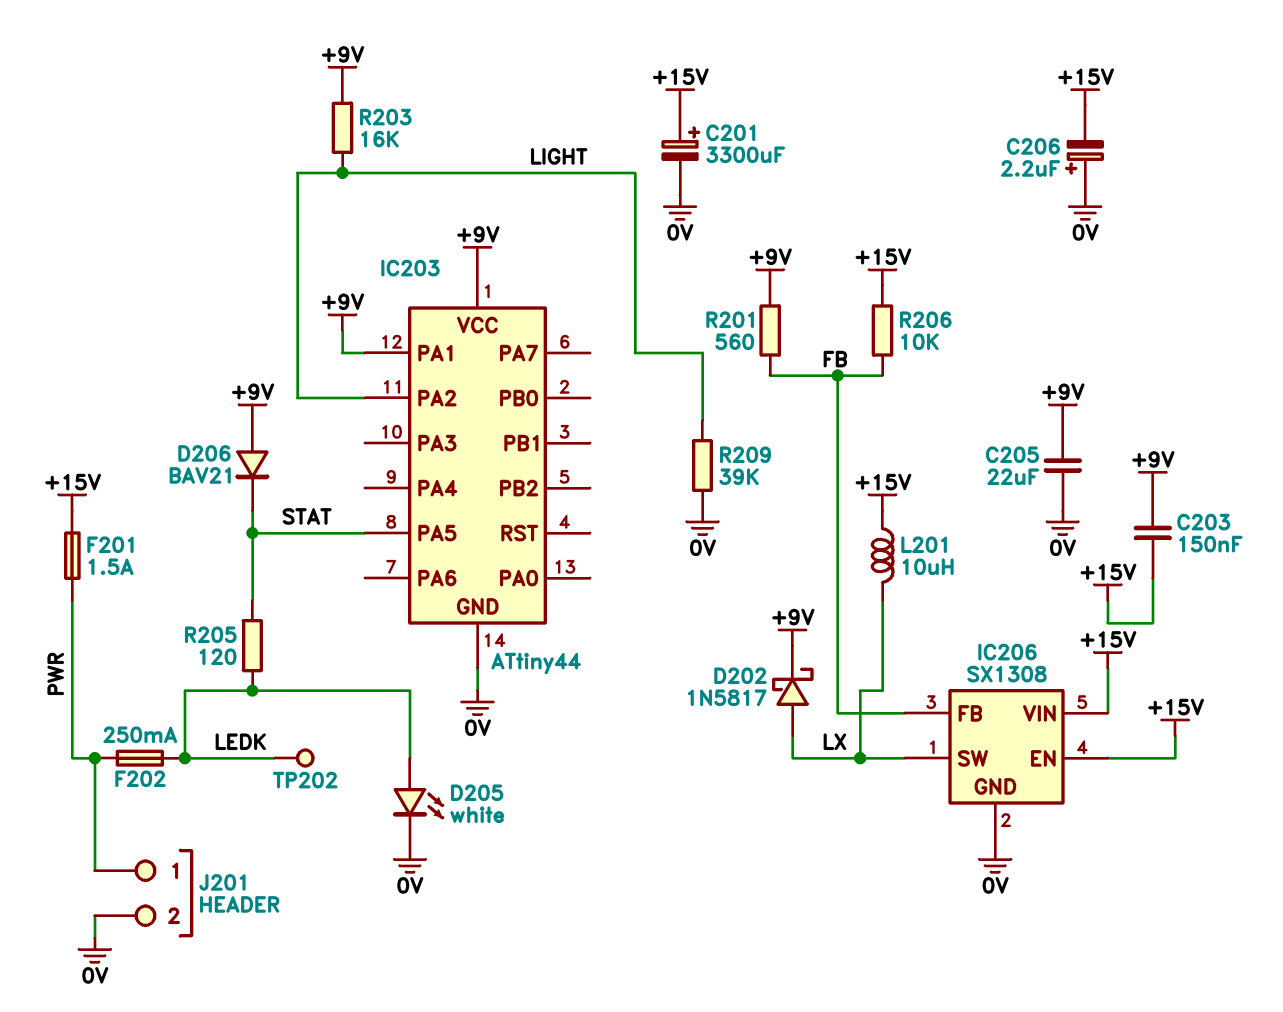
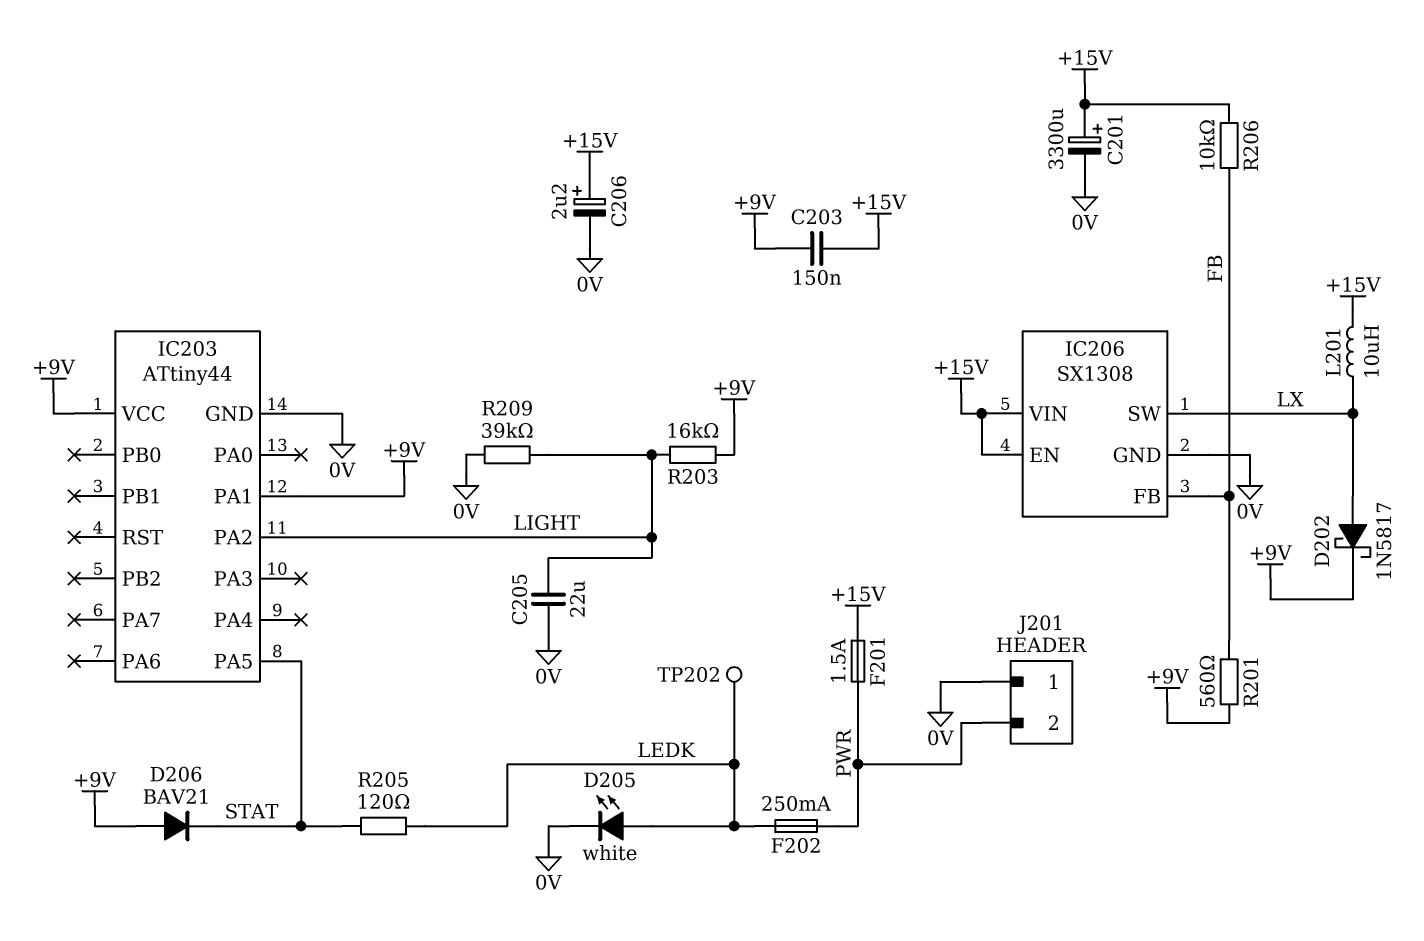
C205: 22uF (+9V, 0V) -> 22uF (0V, LIGHT)
C206: 2.2uF (plus 0V, minus +15V) -> 2.2uF (plus +15V, minus 0V)
J201 pin 1: PWR -> 0V
J201 pin 2: 0V -> PWR

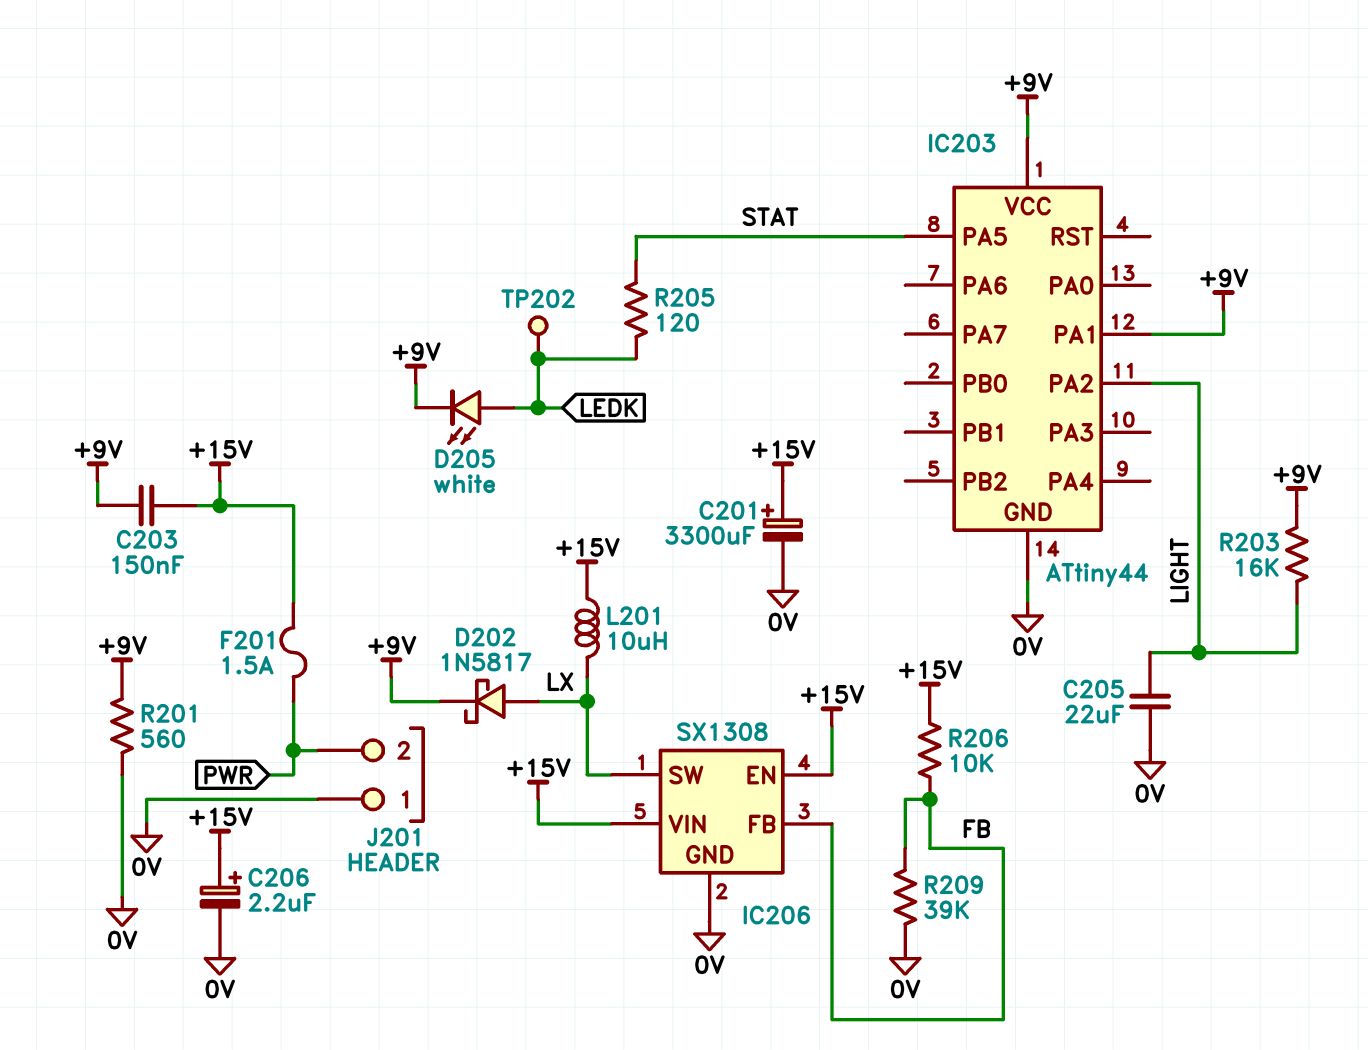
D205: LED white (A LEDK, K 0V) -> LED white (A LEDK, K +9V)
D206: diode BAV21 (A +9V, K STAT) -> none
F202: 250mA (LEDK, PWR) -> none
R201: 560 (+9V, FB) -> 560 (+9V, 0V)
R209: 39k (0V, LIGHT) -> 39k (0V, FB)

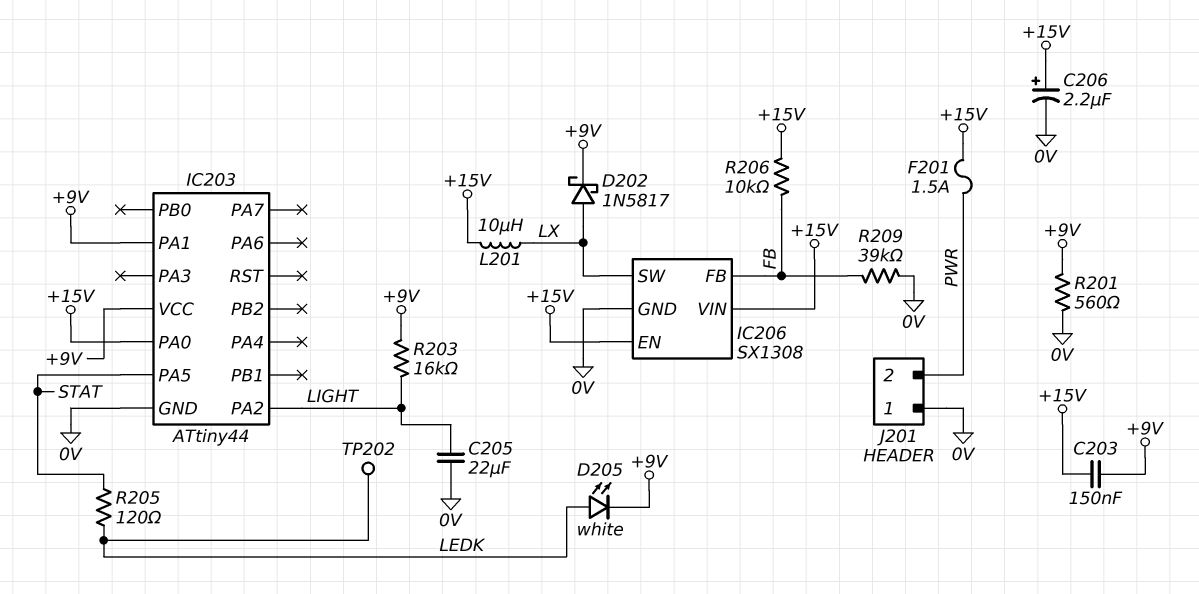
C201: 3300uF (plus +15V, minus 0V) -> none
IC203 pin PA0: none -> +15V

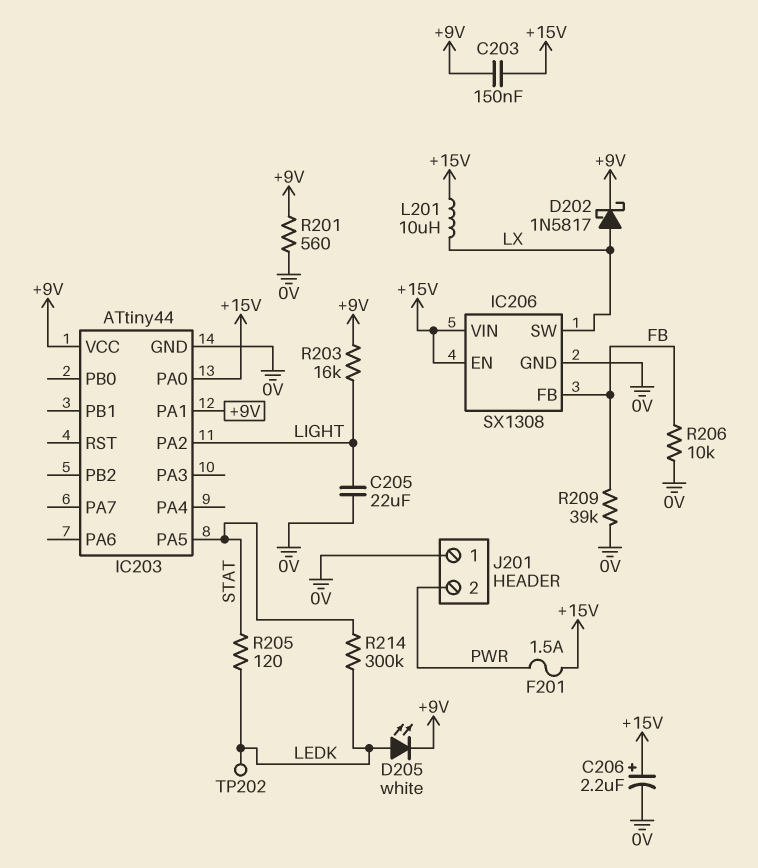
R206: 10k (+15V, FB) -> 10k (0V, FB)
R214: none -> 300k (LEDK, STAT)

